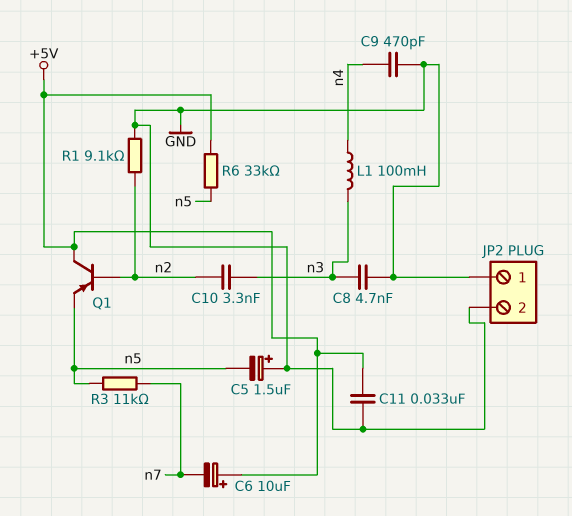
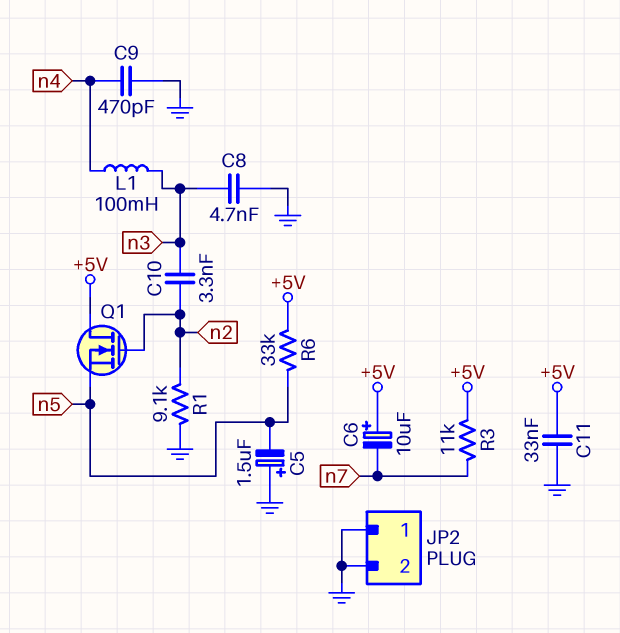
Q1: PNP (B n2, C +5V, E n5) -> NMOS (G n2, D +5V, S n5)
R3: 11k (n5, n7) -> 11k (+5V, n7)

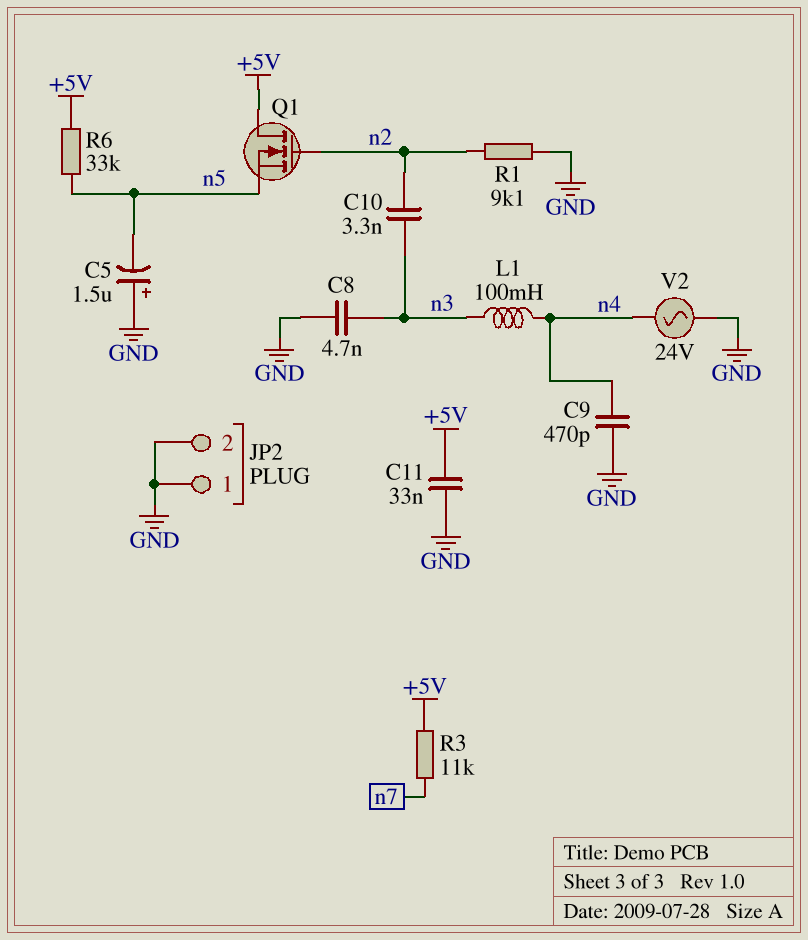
C6: 10uF (plus +5V, minus n7) -> none
V2: none -> AC 24V (GND, n4)

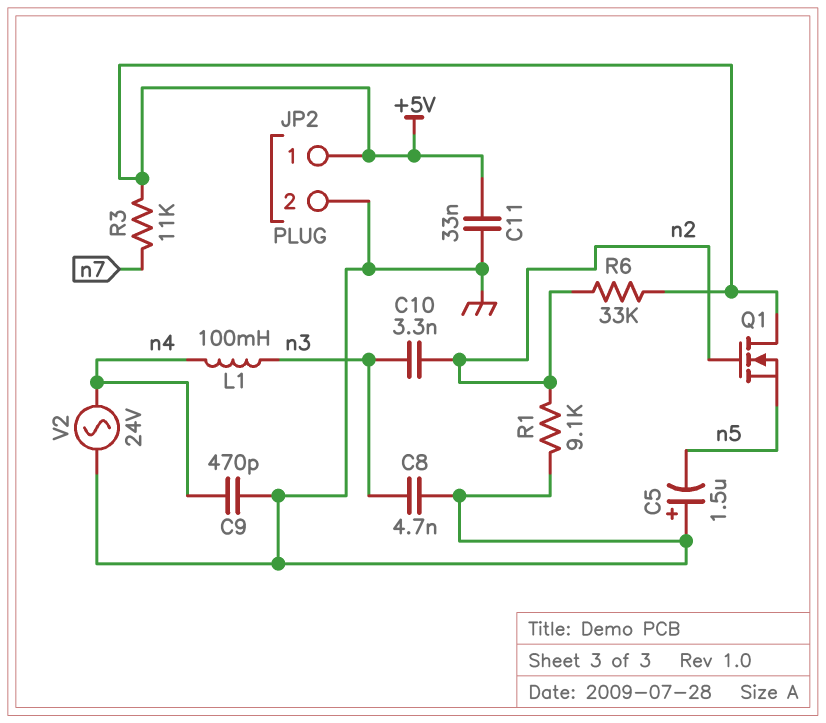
JP2 pin 1: GND -> +5V
R6: 33k (+5V, n5) -> 33k (+5V, n2)

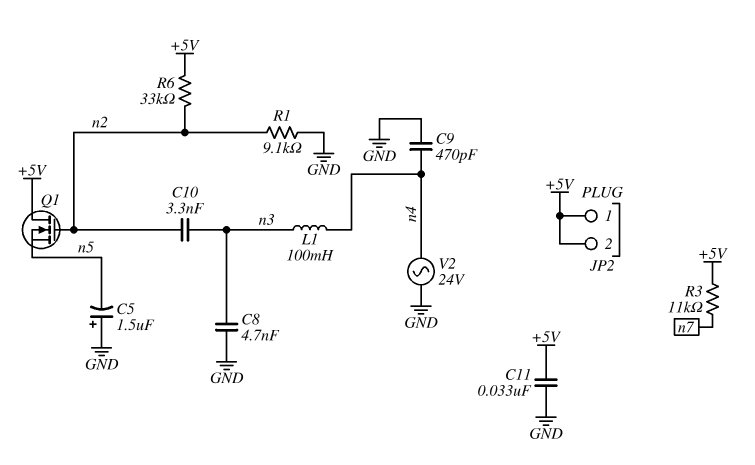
JP2 pin 2: GND -> +5V

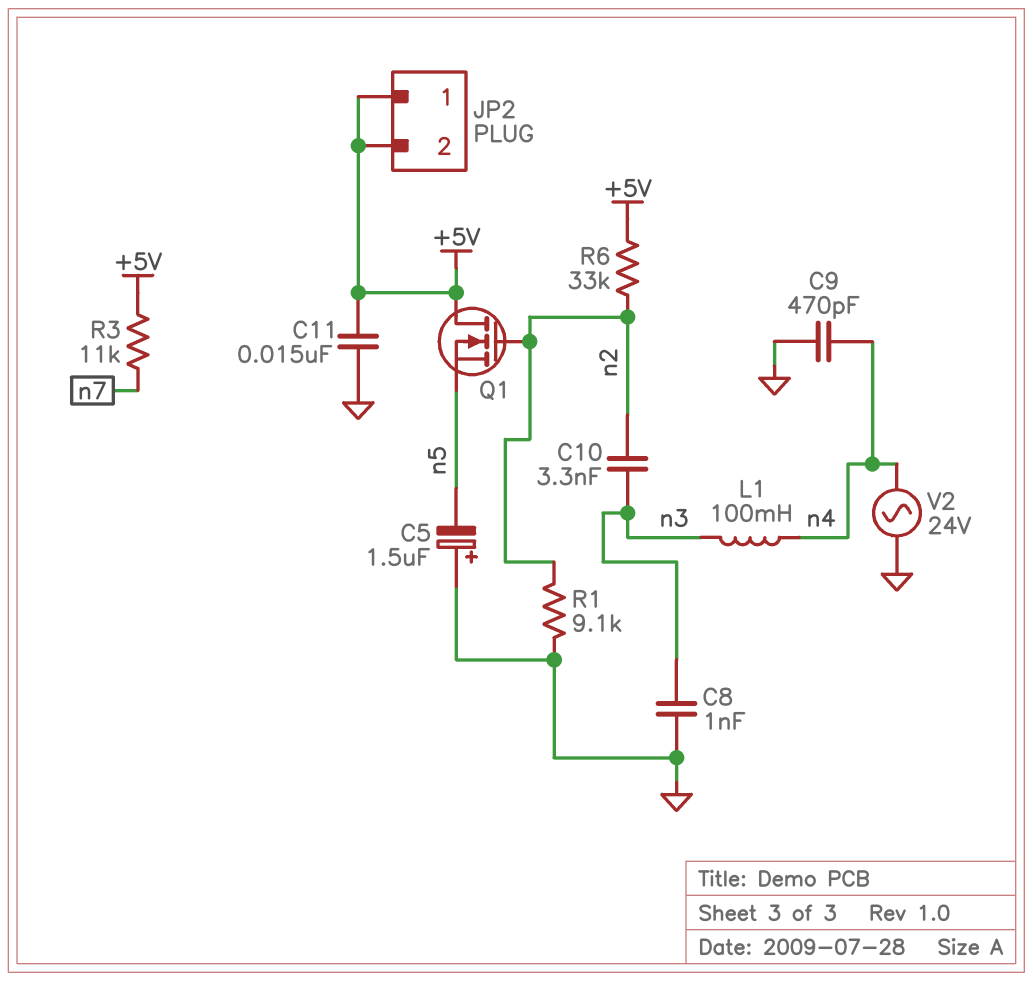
C8: 4.7nF (GND, n3) -> 1nF (GND, n3)
C11: 33nF (+5V, GND) -> 15nF (+5V, GND)

